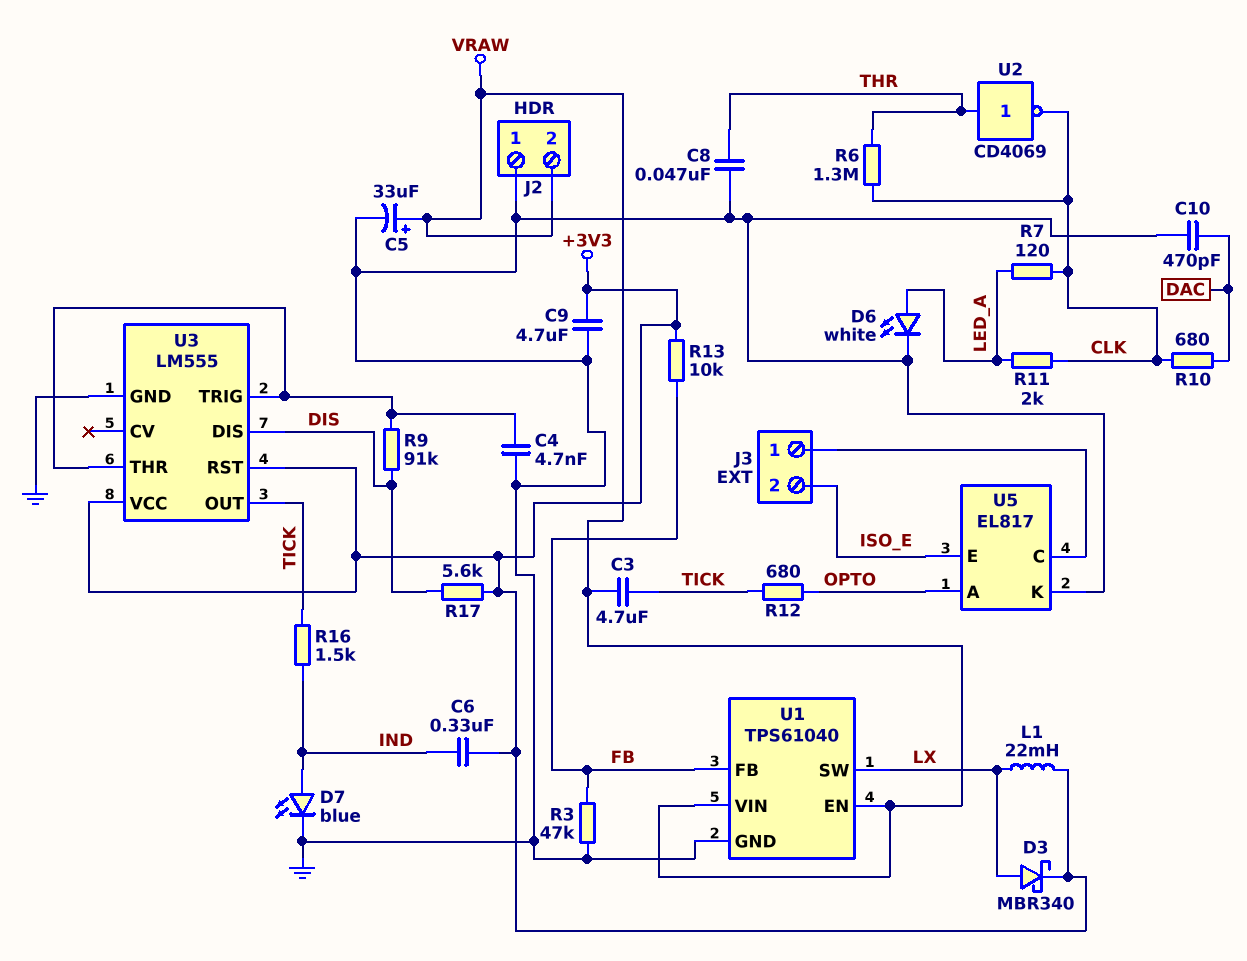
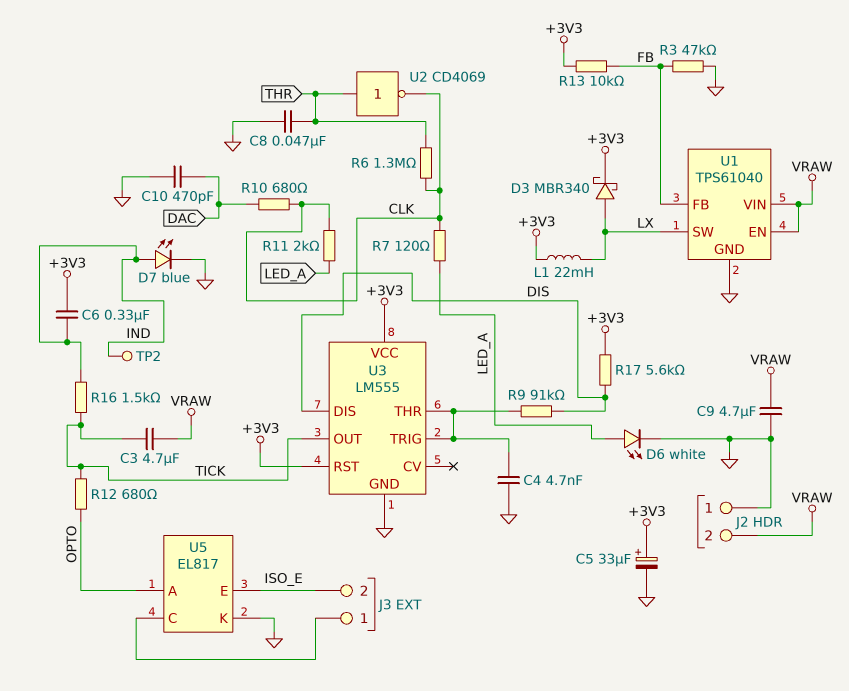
C5: 33uF (plus VRAW, minus GND) -> 33uF (plus +3V3, minus GND)
C9: 4.7uF (+3V3, GND) -> 4.7uF (GND, VRAW)
TP2: none -> test point (IND)

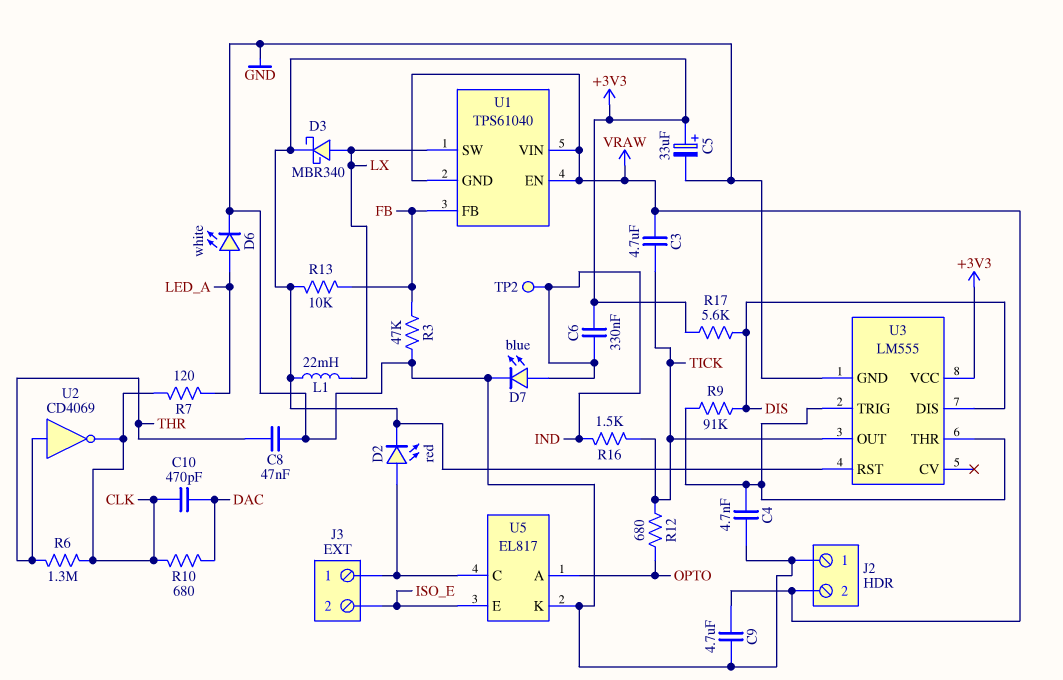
C10: 470pF (DAC, GND) -> 470pF (CLK, DAC)
D2: none -> LED red (A J3/1, K +3V3)
R11: 2k (CLK, LED_A) -> none
U1 pin GND: GND -> VRAW

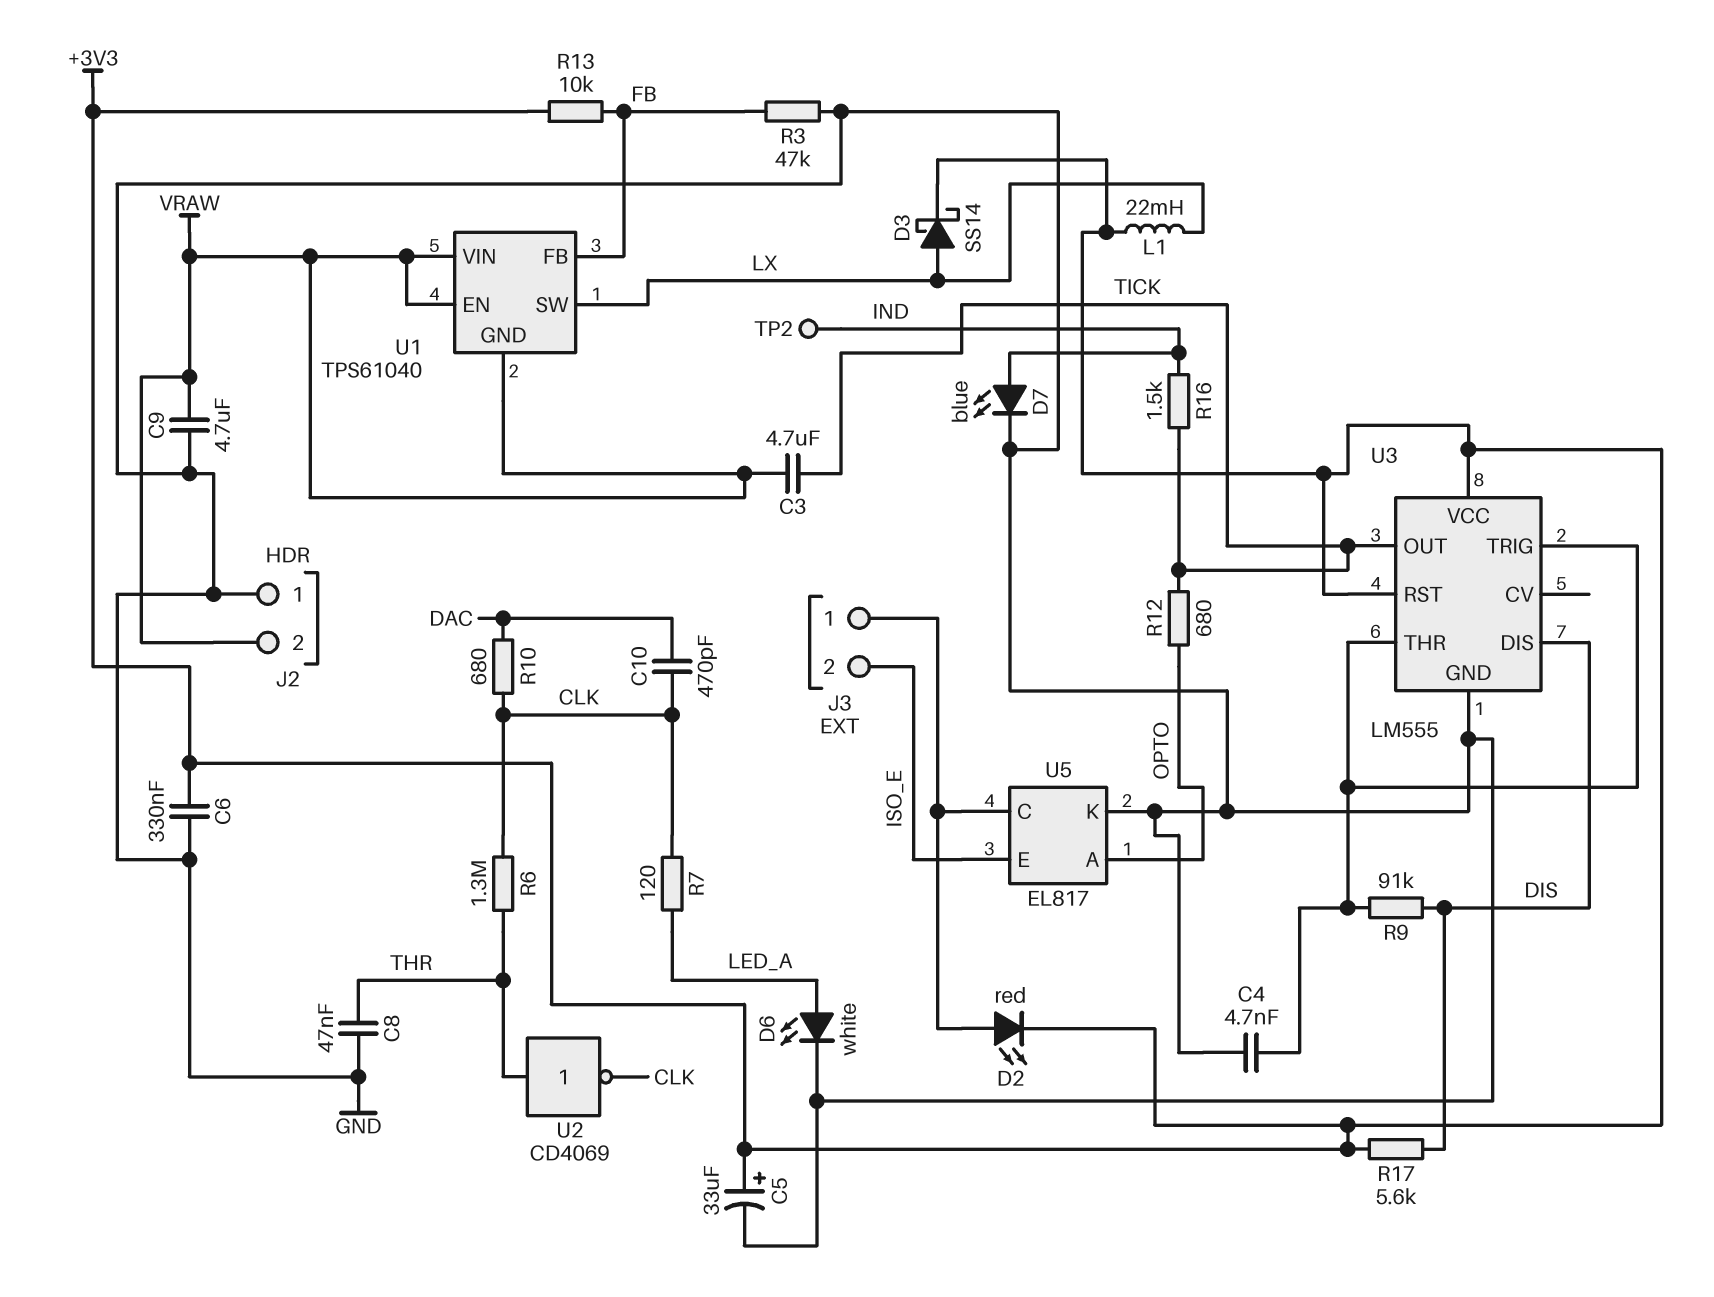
C6: 330nF (+3V3, IND) -> 330nF (+3V3, GND)
D3: schottky MBR340 (A LX, K +3V3) -> schottky SS14 (A LX, K +3V3)

